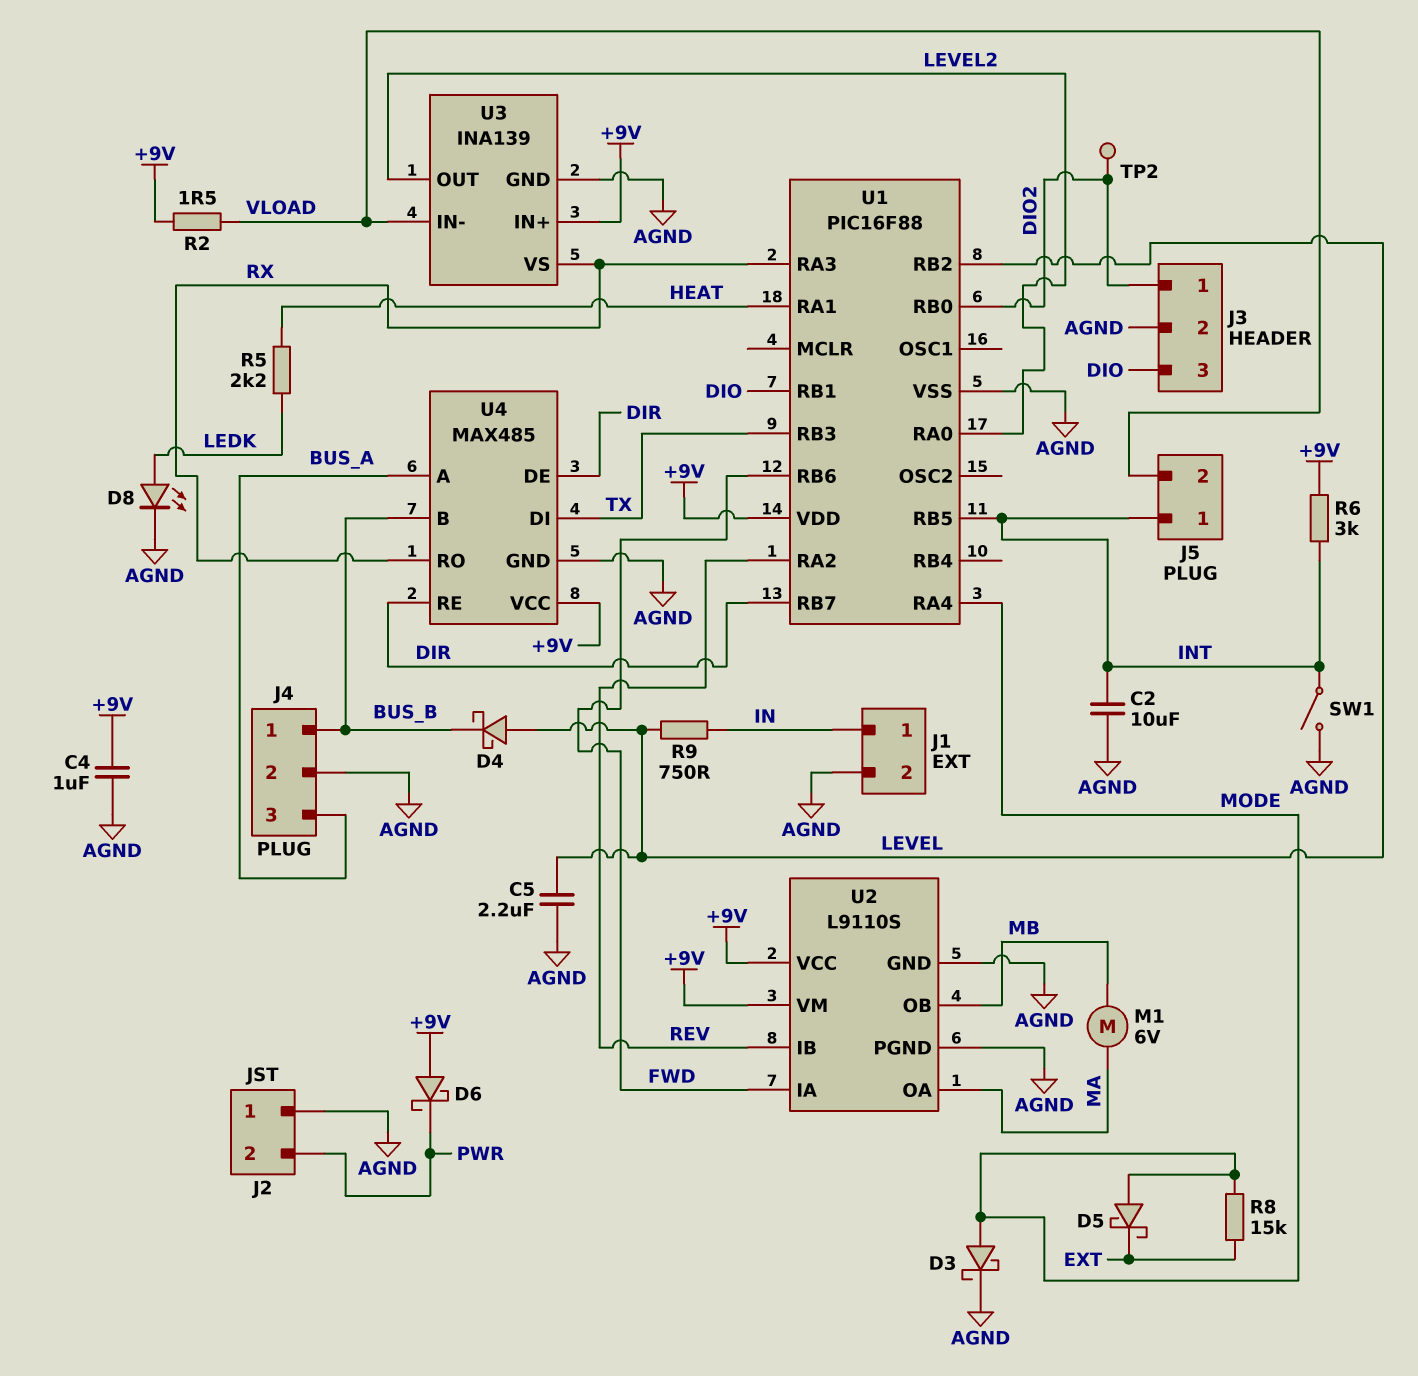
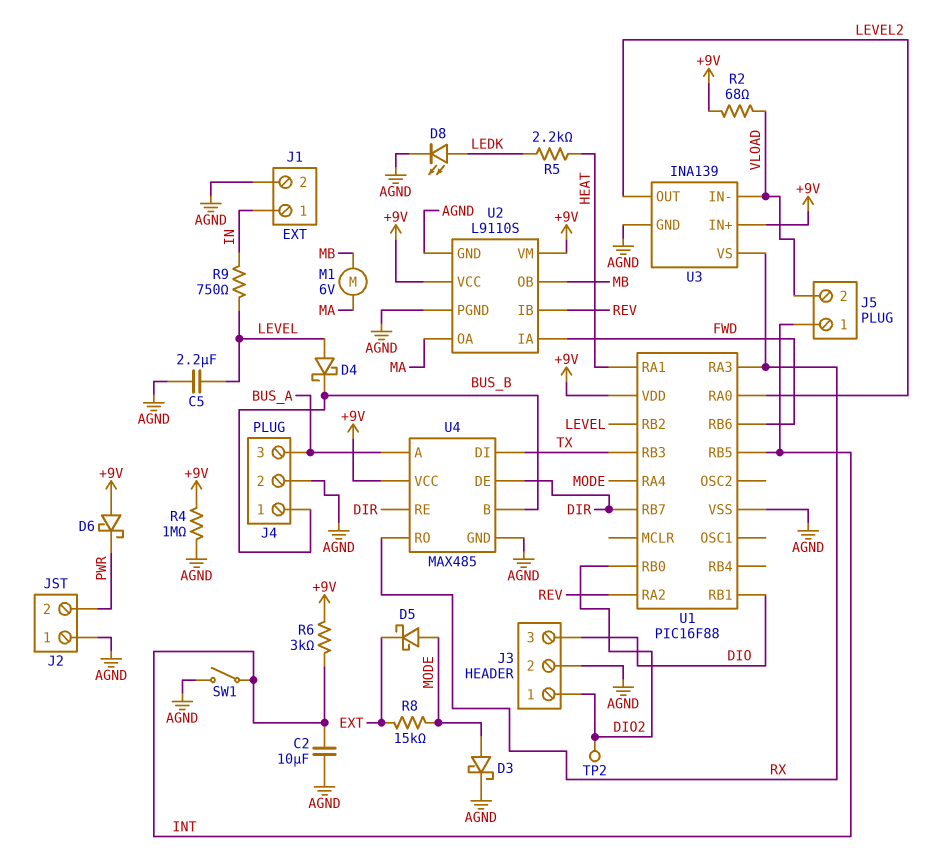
C4: 1uF (+9V, AGND) -> none
R2: 1.5 (+9V, VLOAD) -> 68 (+9V, VLOAD)
R4: none -> 1M (+9V, AGND)

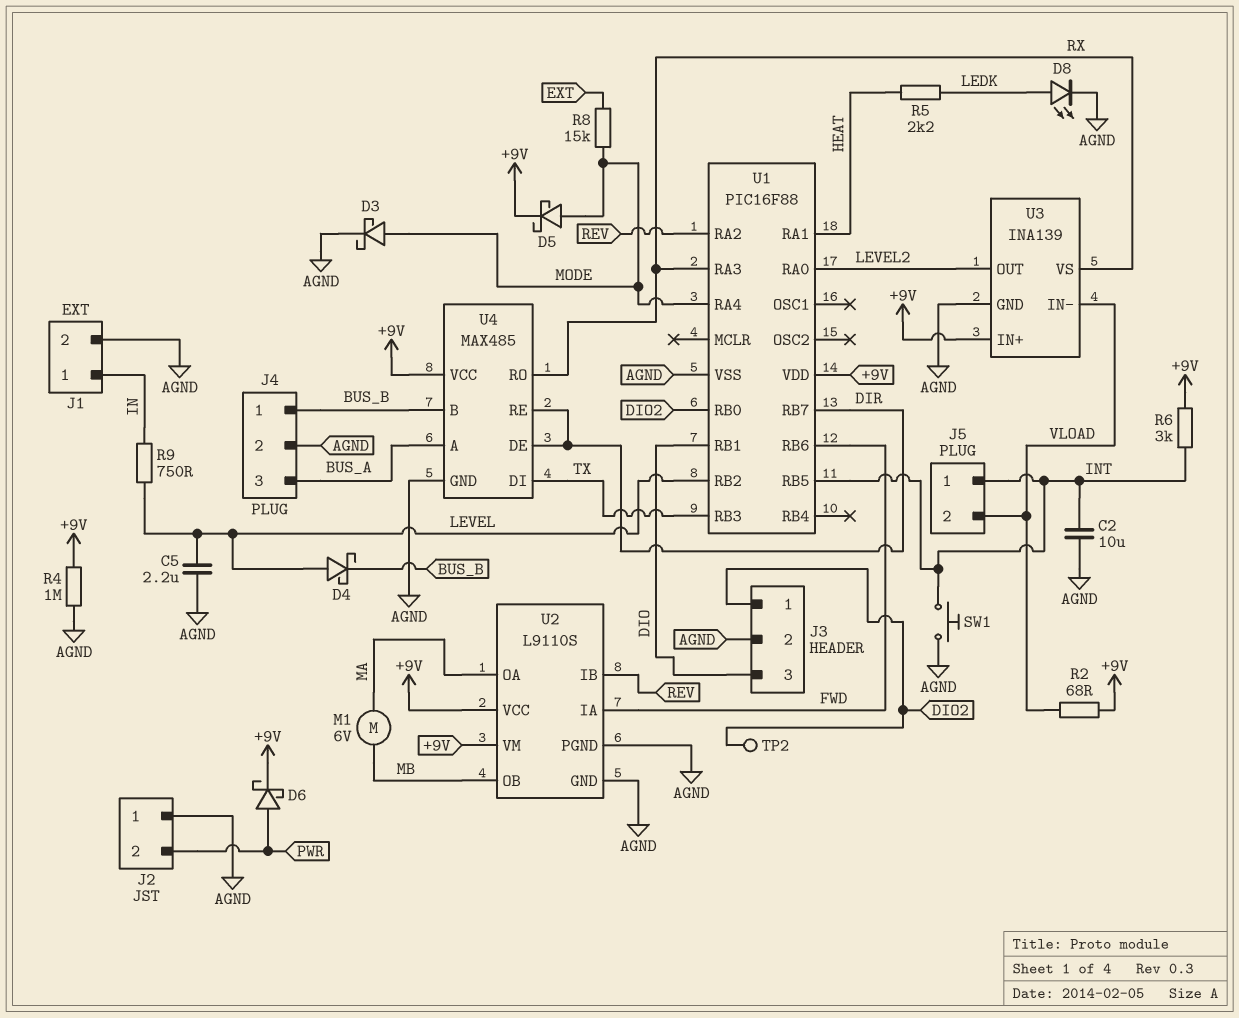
D5: schottky (A MODE, K EXT) -> schottky (A MODE, K +9V)
D6: schottky (A +9V, K PWR) -> schottky (A PWR, K +9V)
SW1: switch (AGND, INT) -> button (AGND, INT)

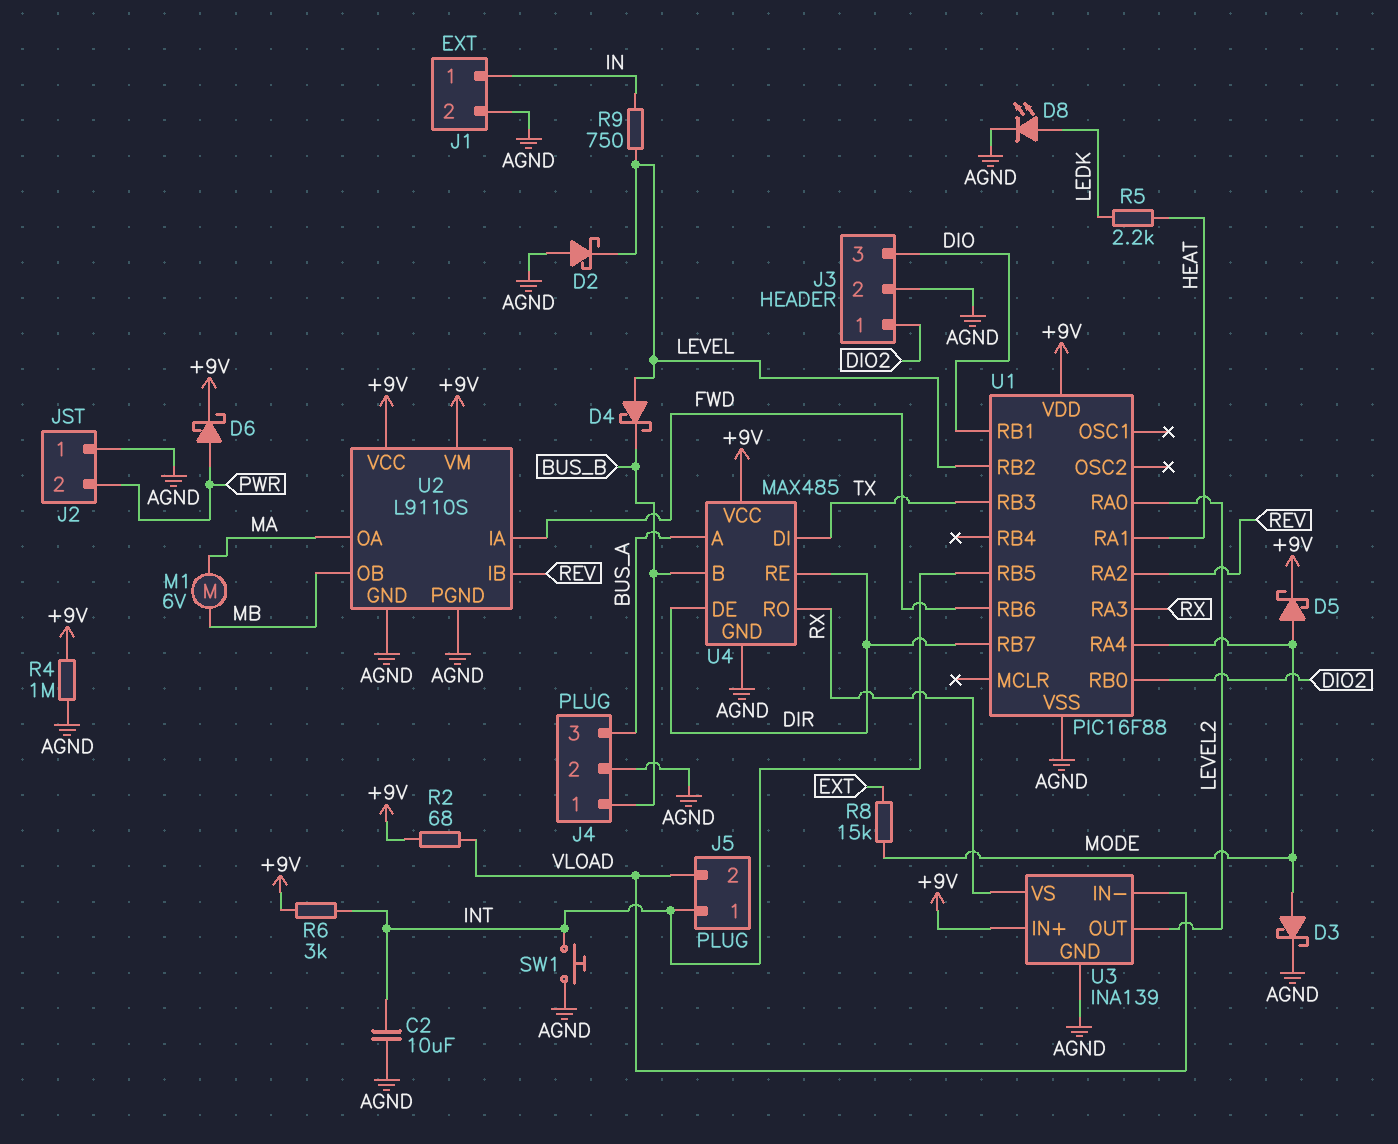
C5: 2.2uF (AGND, LEVEL) -> none
D2: none -> schottky (A AGND, K LEVEL)
TP2: test point (DIO2) -> none

